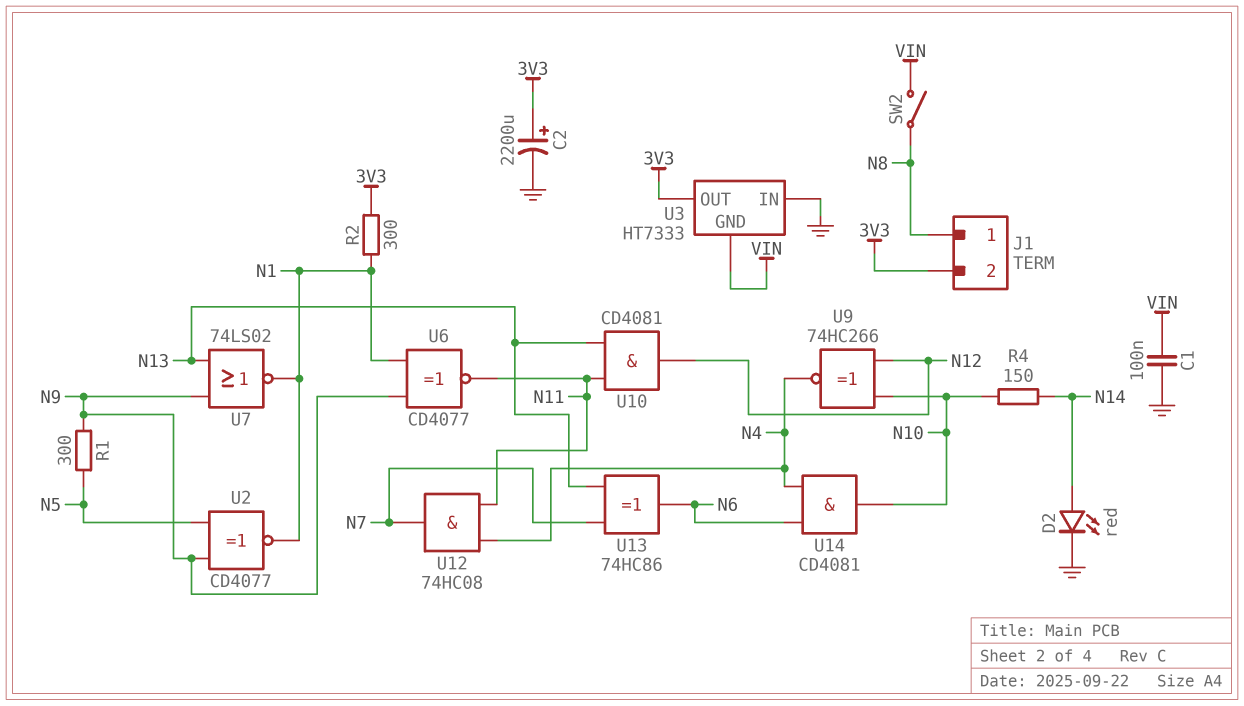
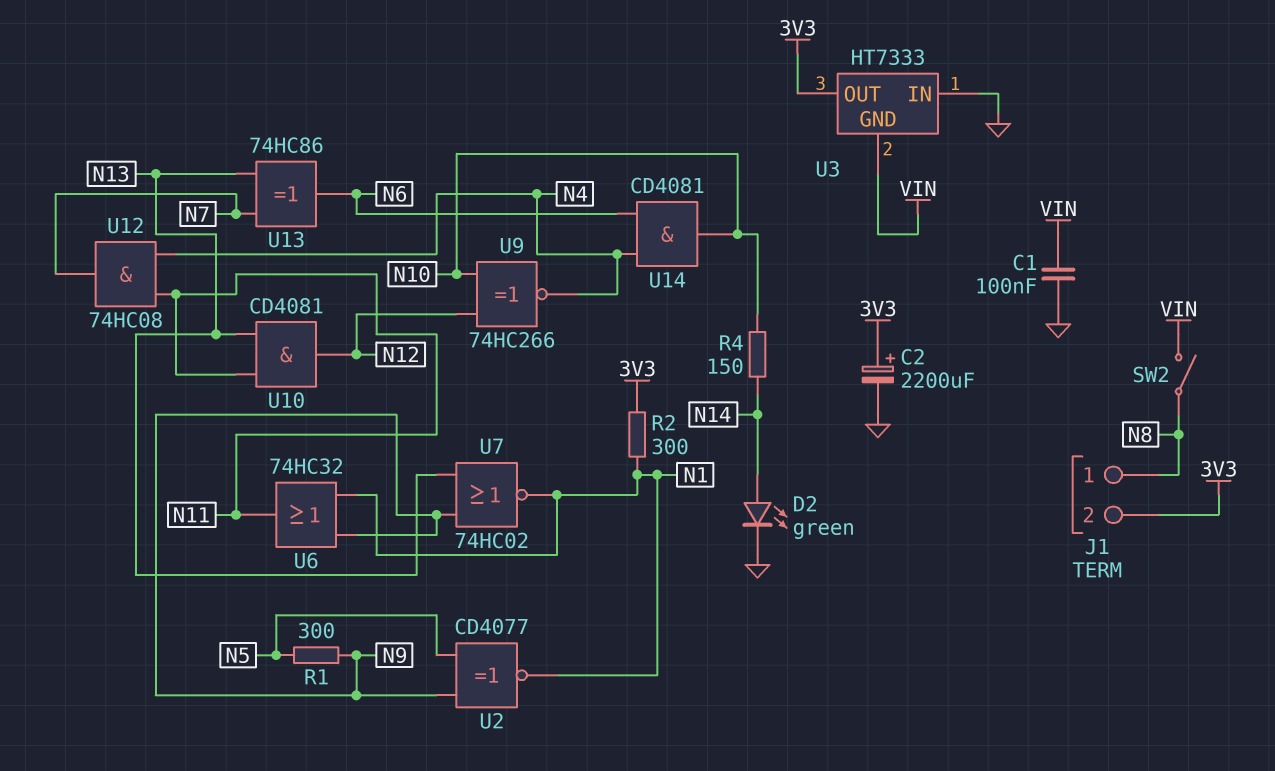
D2: LED red (A N14, K GND) -> LED green (A N14, K GND)
U6: XNOR CD4077 (in N1, in N9, out N11) -> OR 74HC32 (in N1, in N9, out N11)
U7: NOR 74LS02 (in N9, in N13, out N1) -> NOR 74HC02 (in N9, in N13, out N1)

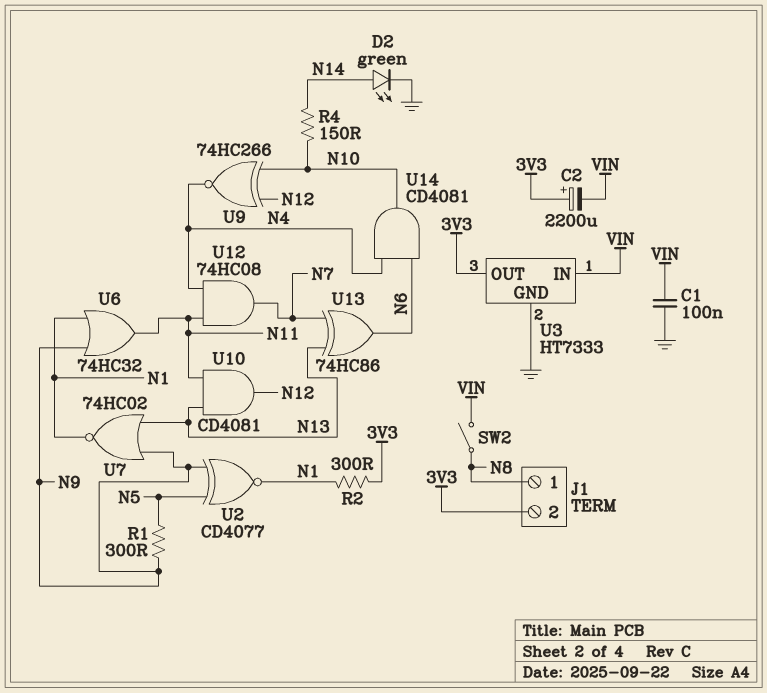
C2: 2200uF (plus 3V3, minus GND) -> 2200uF (plus 3V3, minus VIN)
U3 pin GND: VIN -> GND
U3 pin IN: GND -> VIN

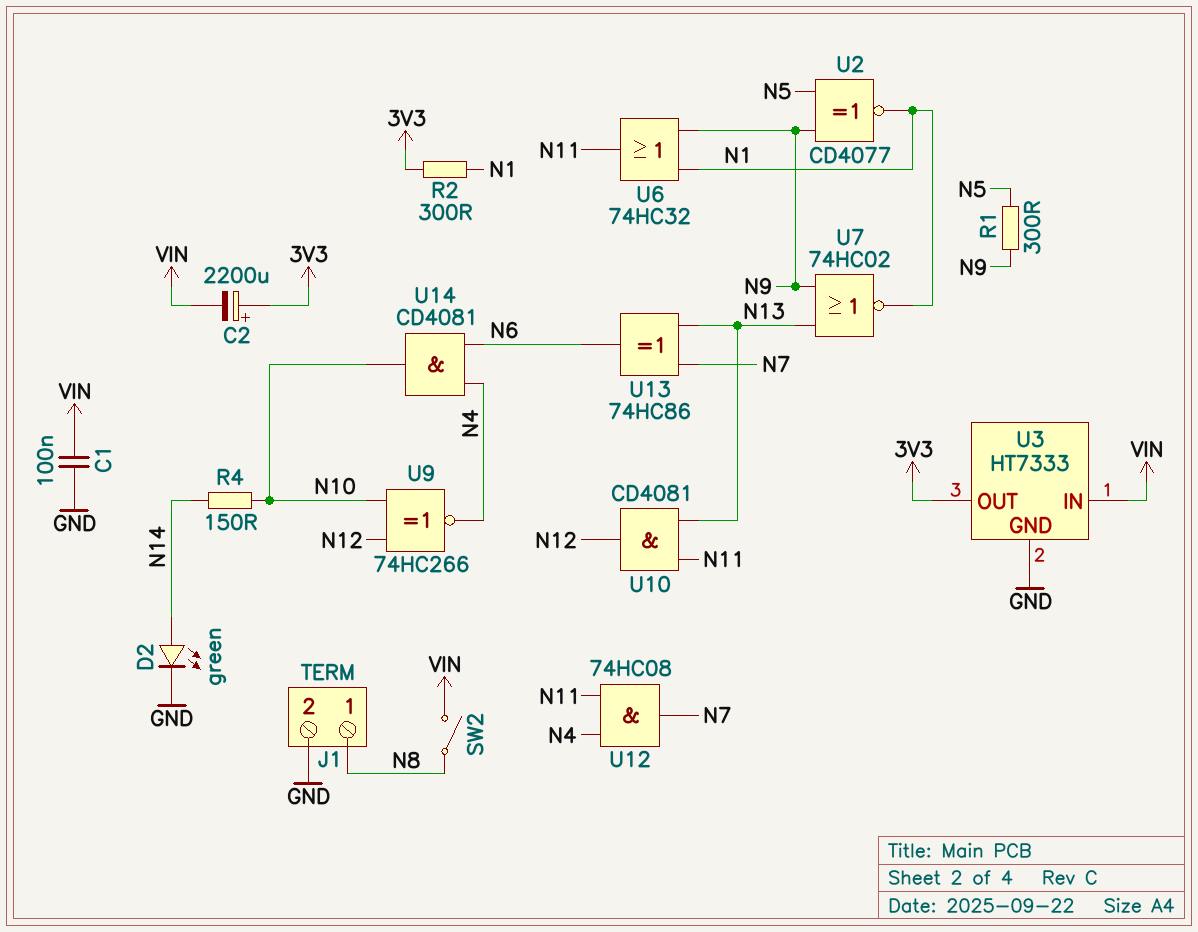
J1 pin 2: 3V3 -> GND

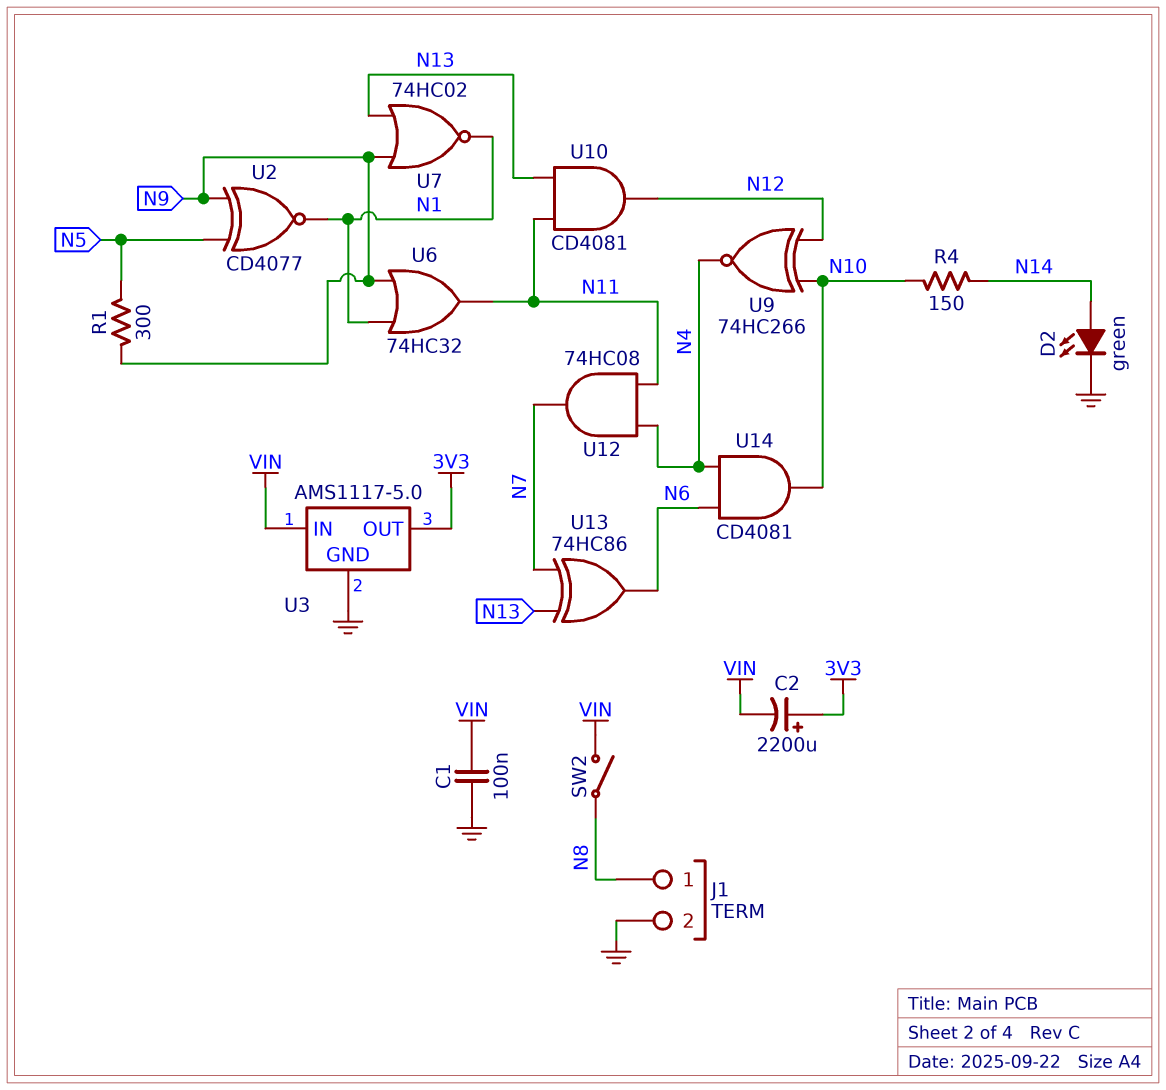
R2: 300 (3V3, N1) -> none
U3: HT7333 -> AMS1117-5.0

